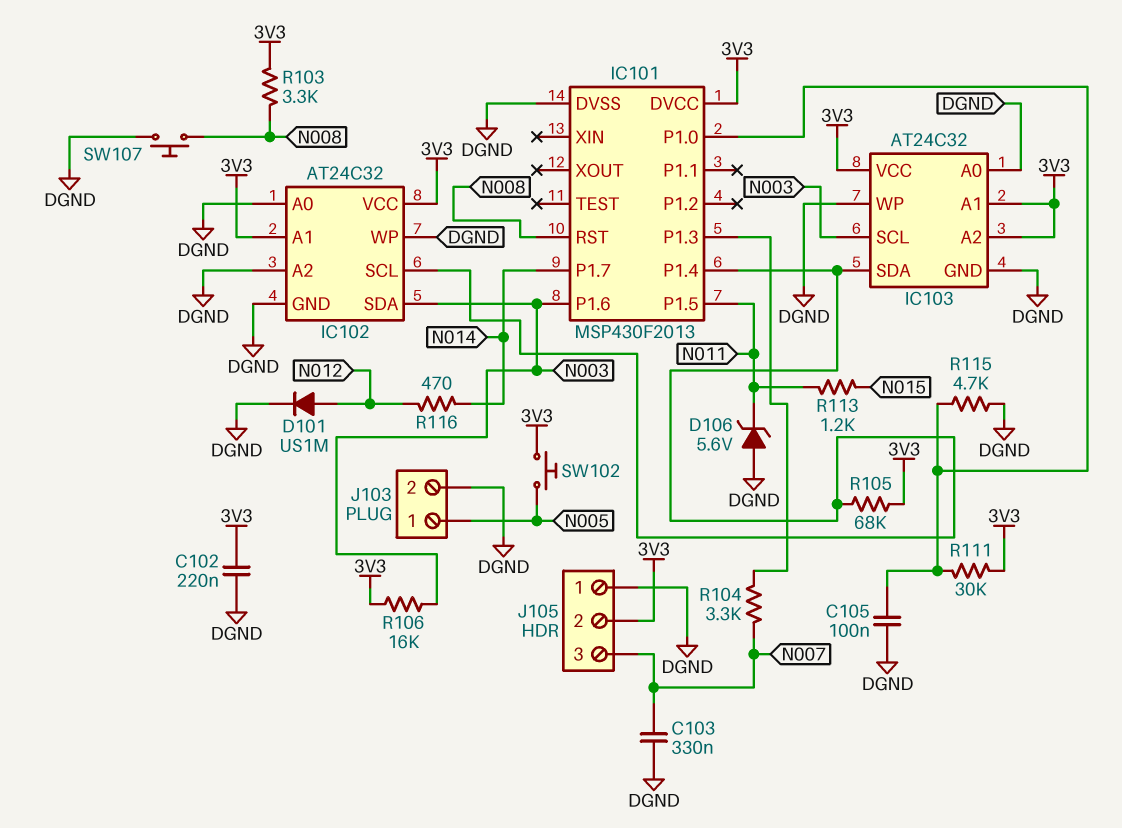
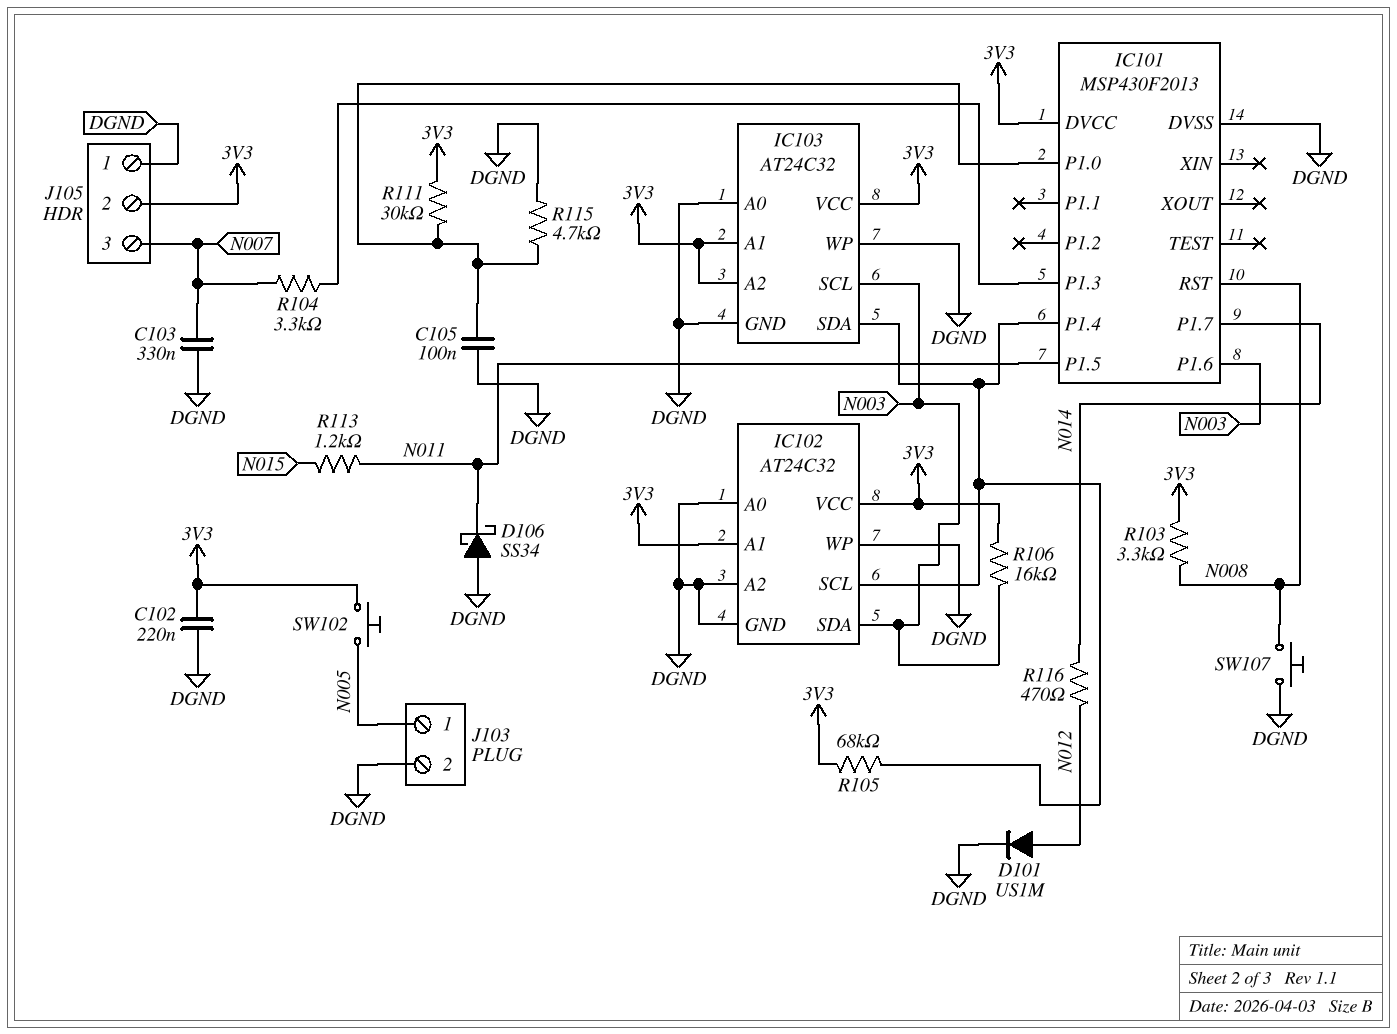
D106: zener 5.6V (A DGND, K N011) -> schottky SS34 (A DGND, K N011)

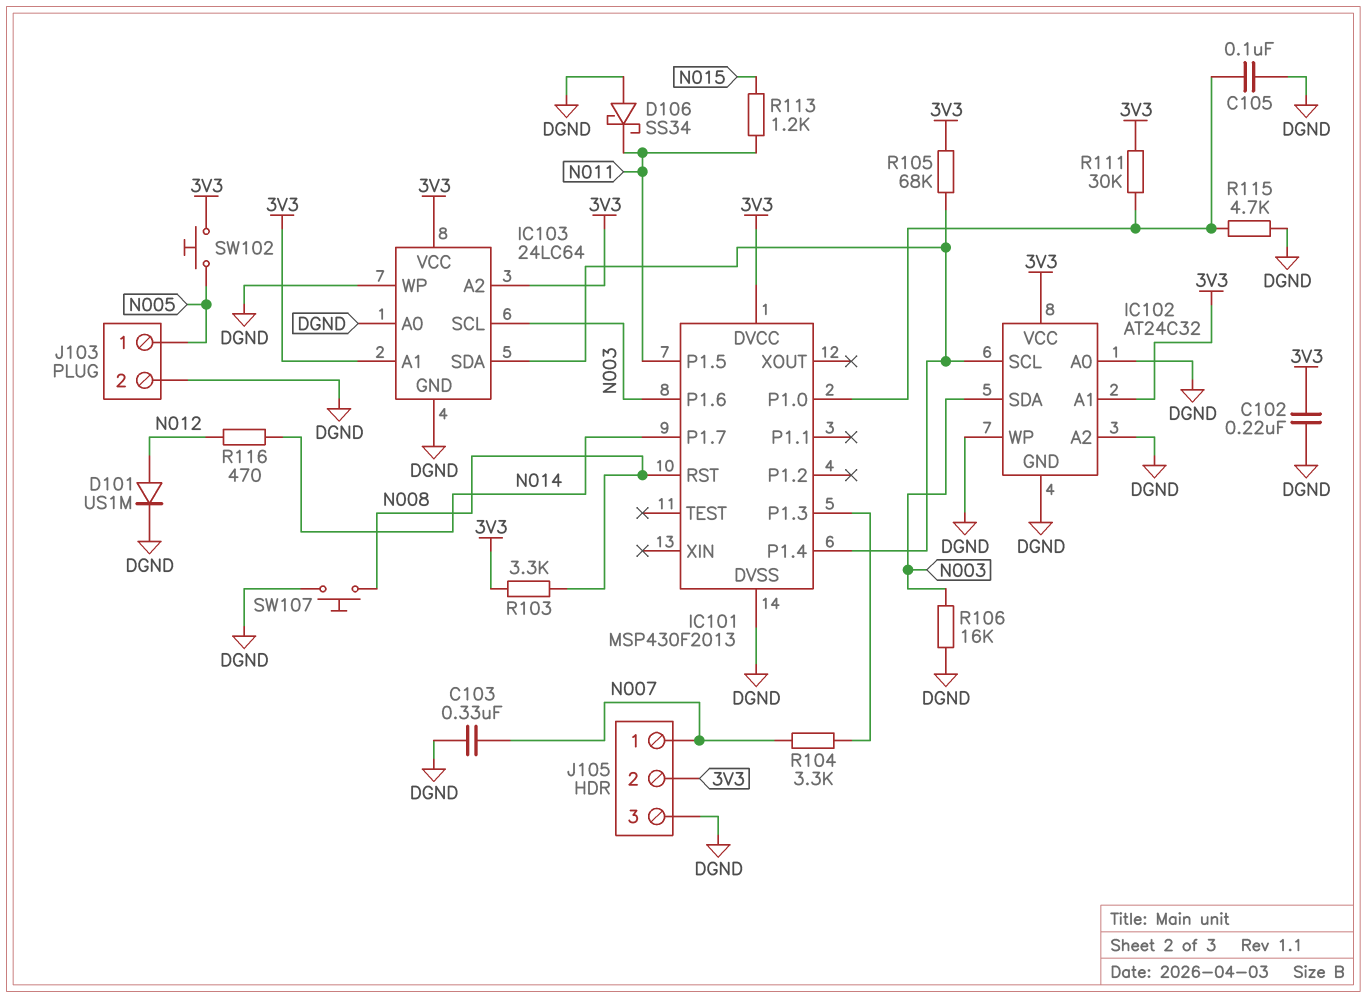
IC103: AT24C32 -> 24LC64
J105 pin 1: DGND -> N007
J105 pin 3: N007 -> DGND
R106: 16k (3V3, N003) -> 16k (DGND, N003)

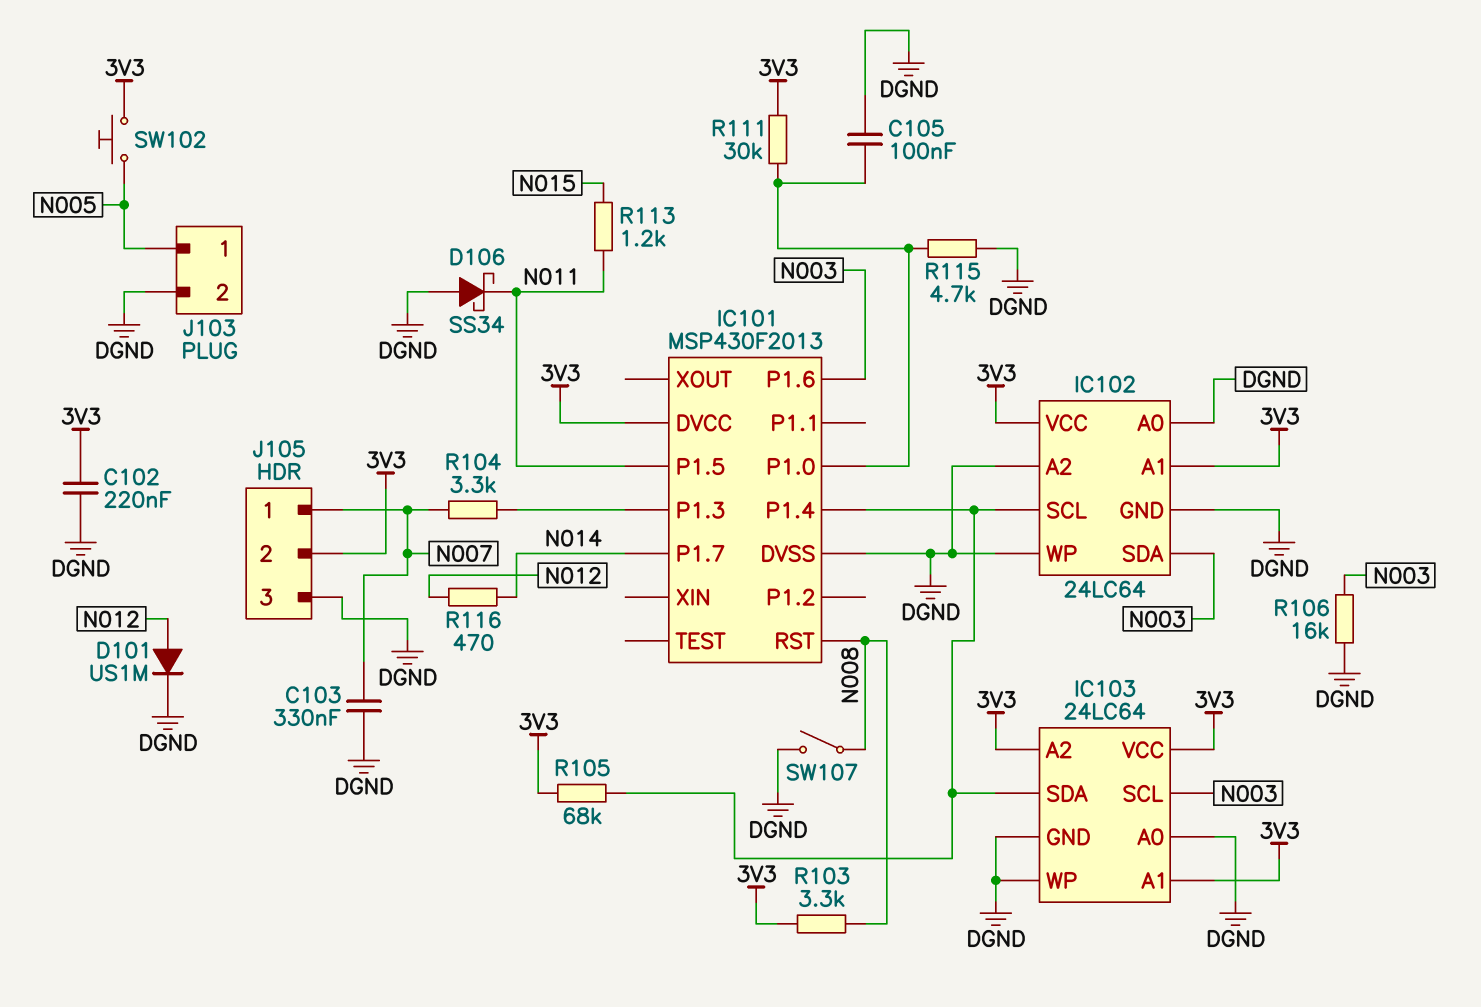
IC102: AT24C32 -> 24LC64
SW107: button (DGND, N008) -> switch (DGND, N008)

